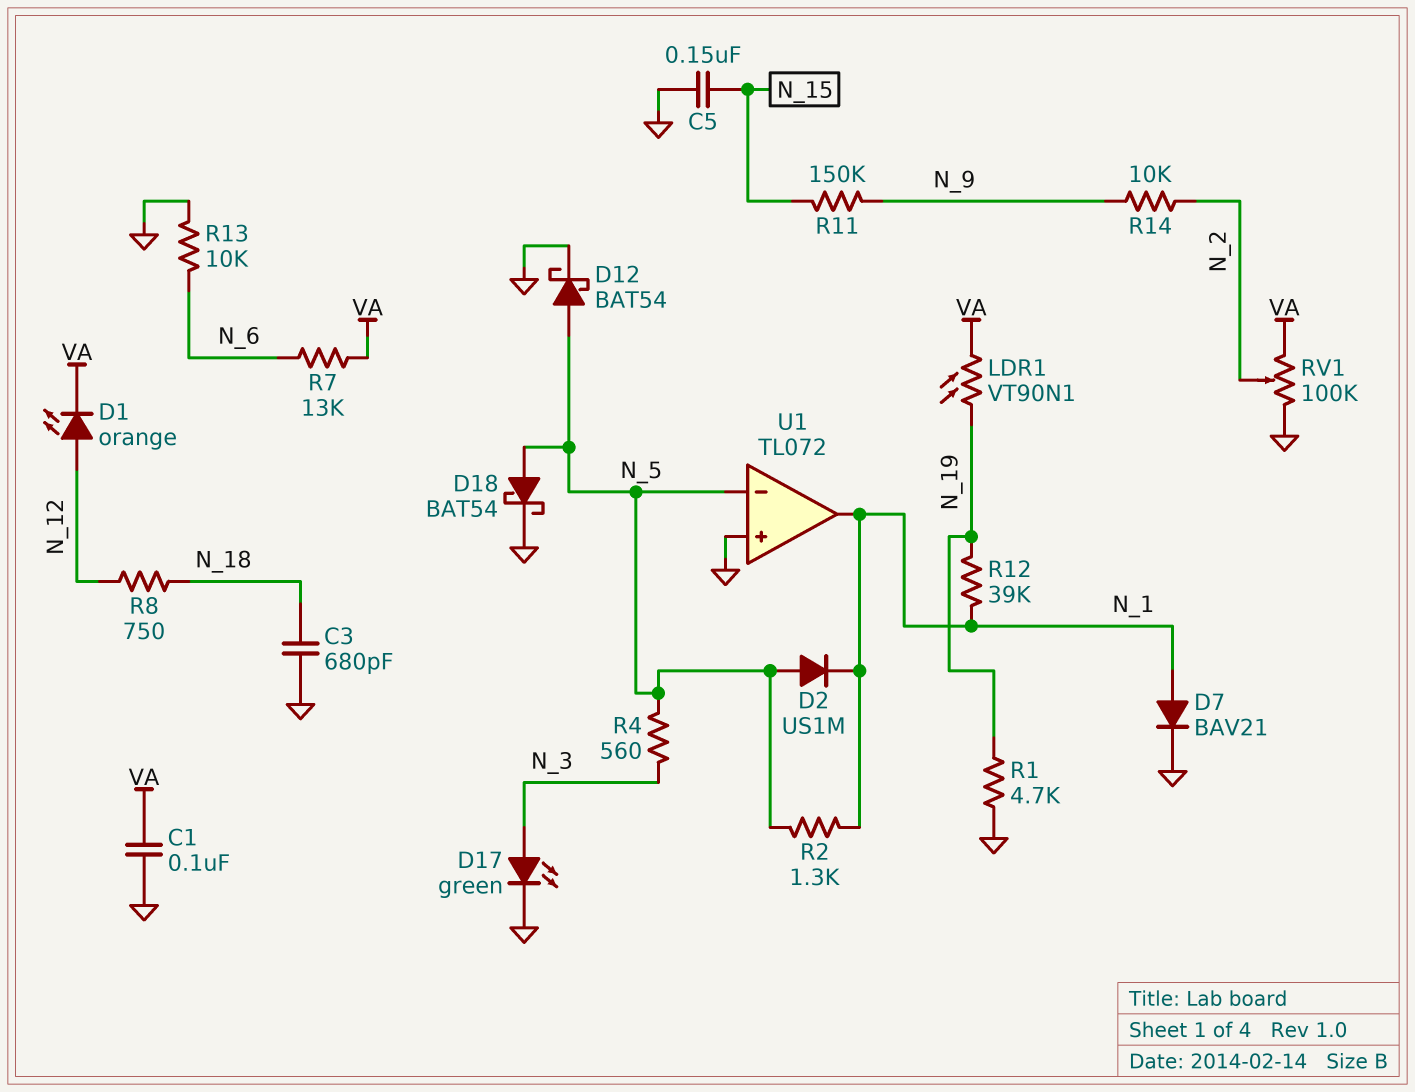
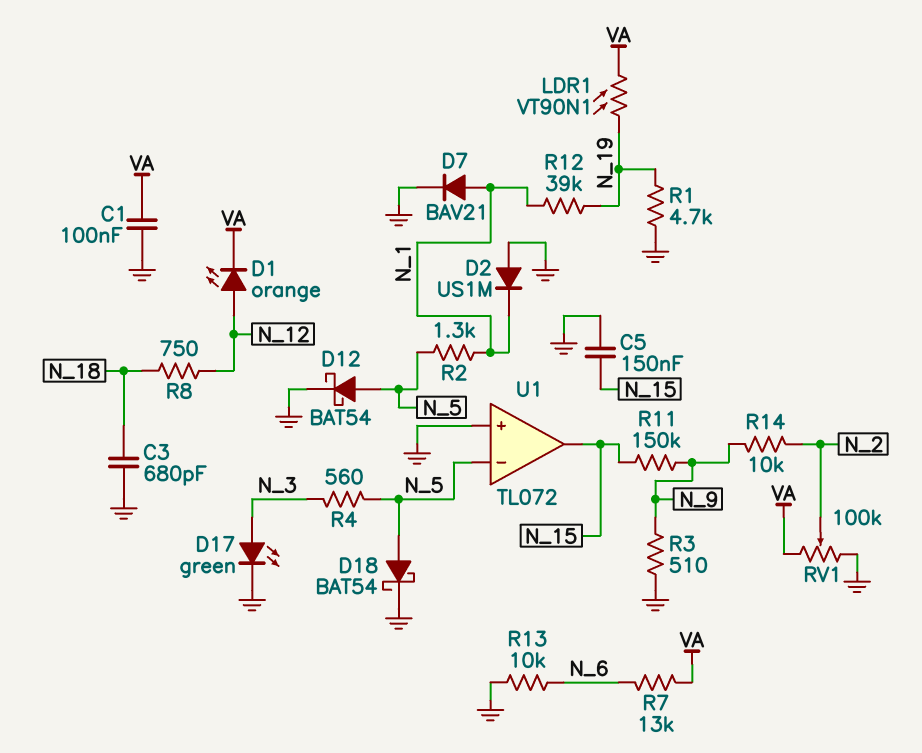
D2: diode US1M (A N_5, K N_1) -> diode US1M (A GND, K N_1)
R3: none -> 510 (GND, N_9)
U1 pin out: N_1 -> N_15

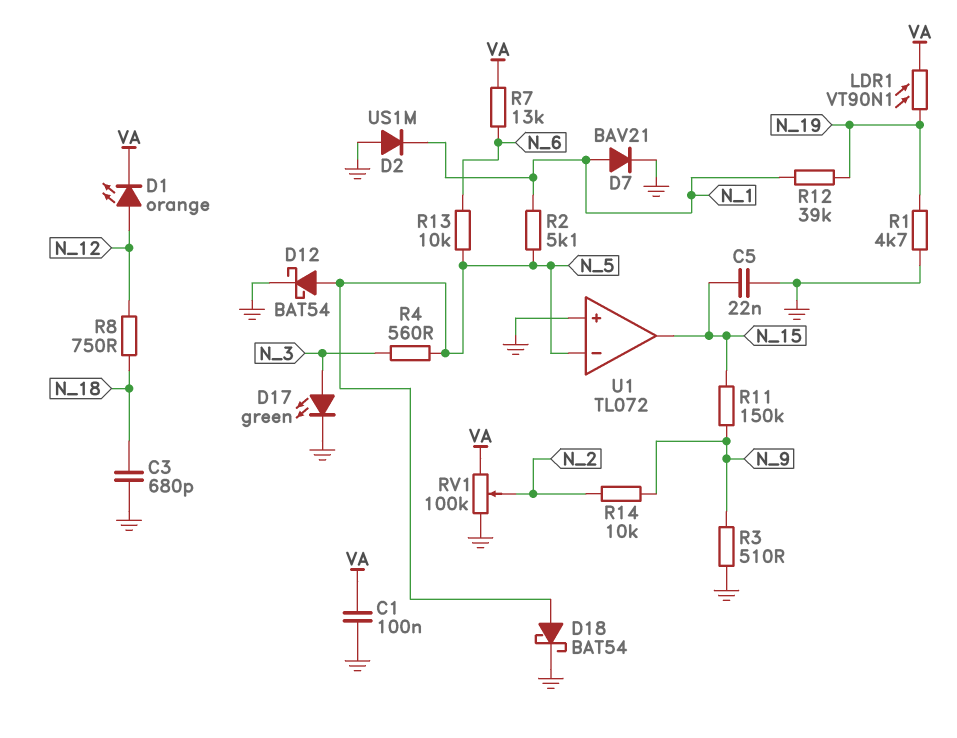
C5: 150nF (GND, N_15) -> 22nF (GND, N_15)
R2: 1.3k (N_1, N_5) -> 5.1k (N_1, N_5)
R13: 10k (GND, N_6) -> 10k (N_5, N_6)

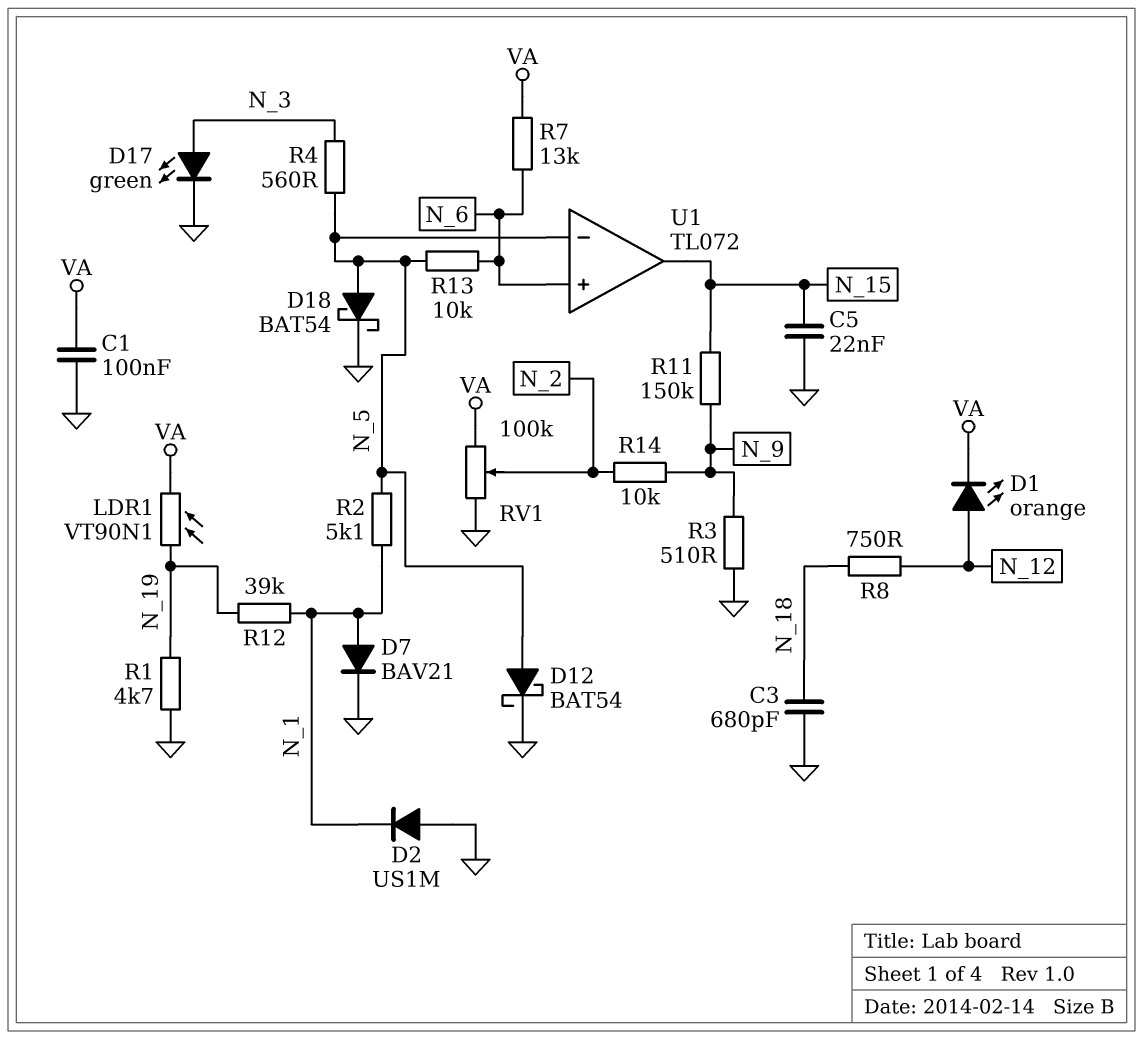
U1 pin in+: GND -> N_6

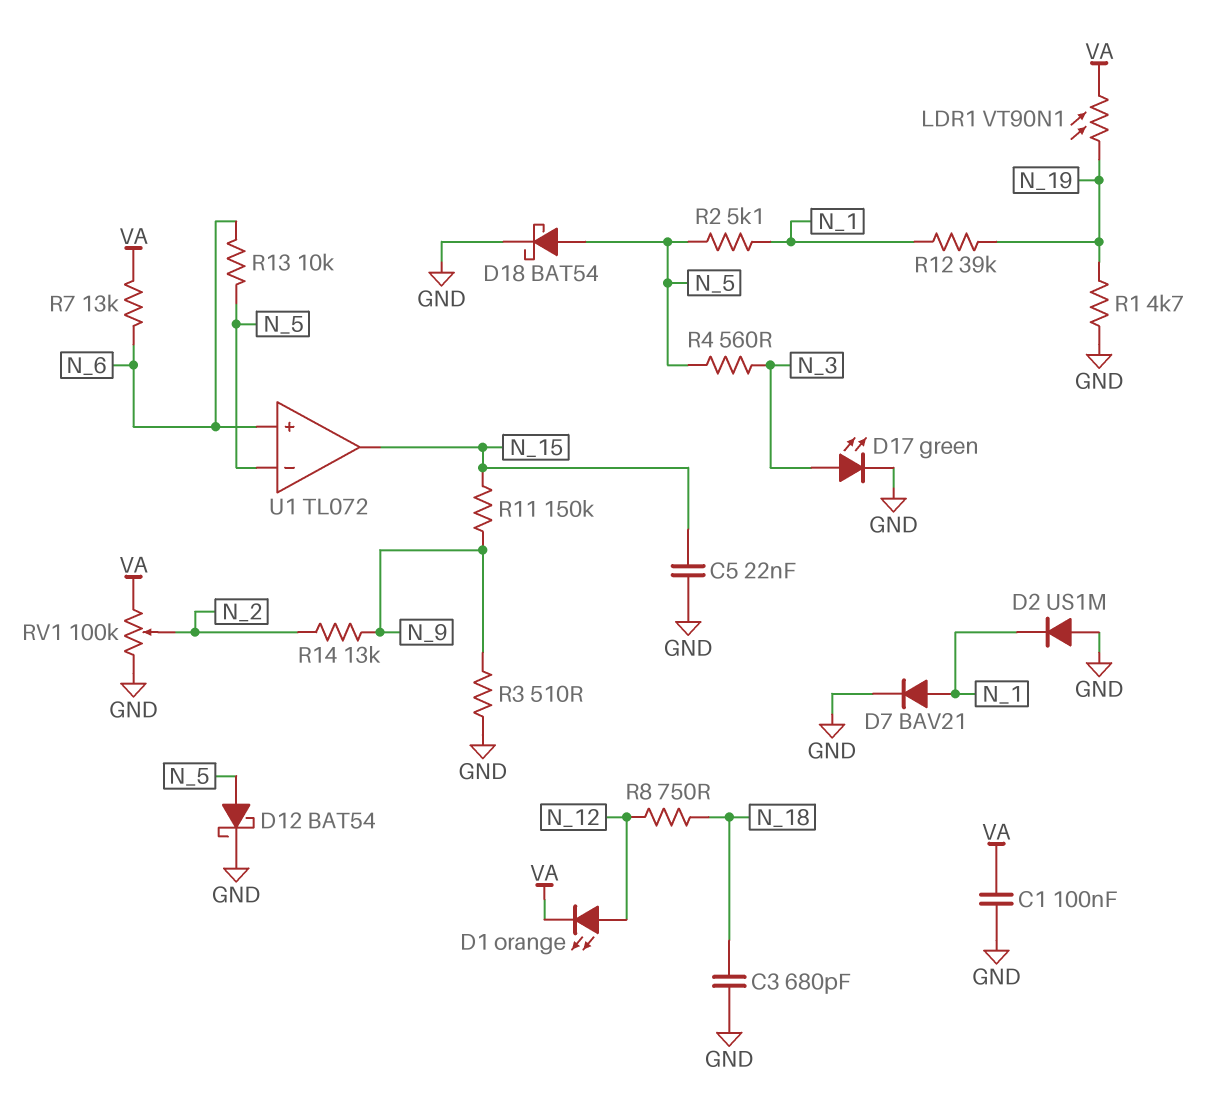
R14: 10k (N_2, N_9) -> 13k (N_2, N_9)

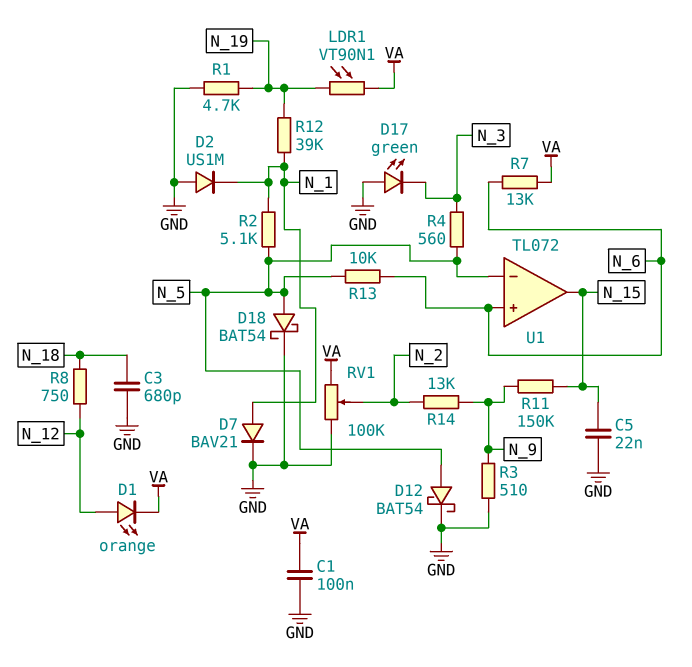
D17: LED green (A N_3, K GND) -> LED green (A GND, K N_3)

